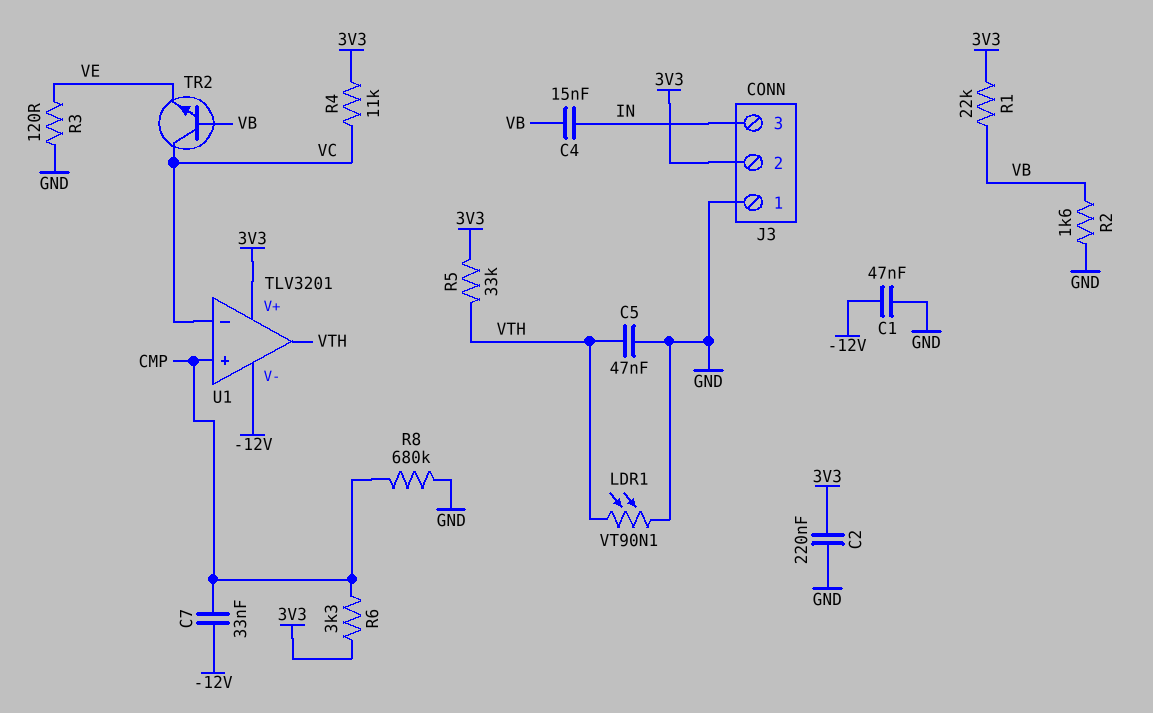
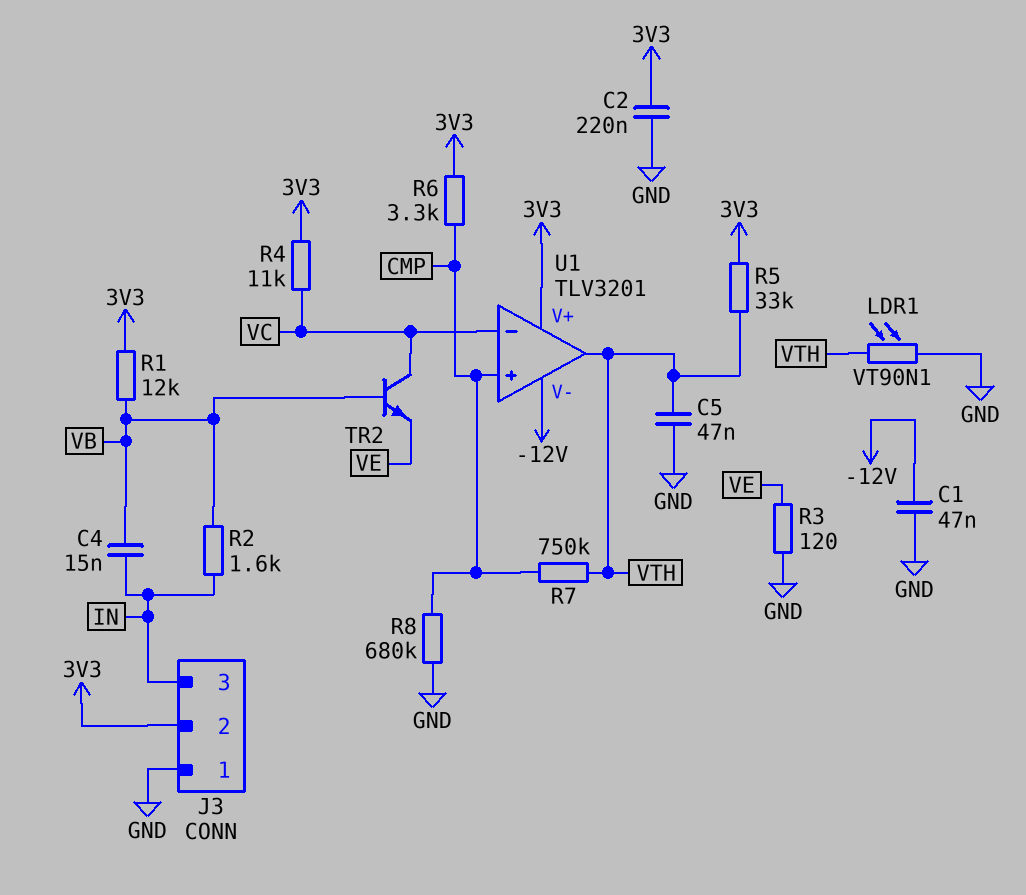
C7: 33nF (-12V, CMP) -> none
R1: 22k (3V3, VB) -> 12k (3V3, VB)
R2: 1.6k (GND, VB) -> 1.6k (IN, VB)
R7: none -> 750k (CMP, VTH)

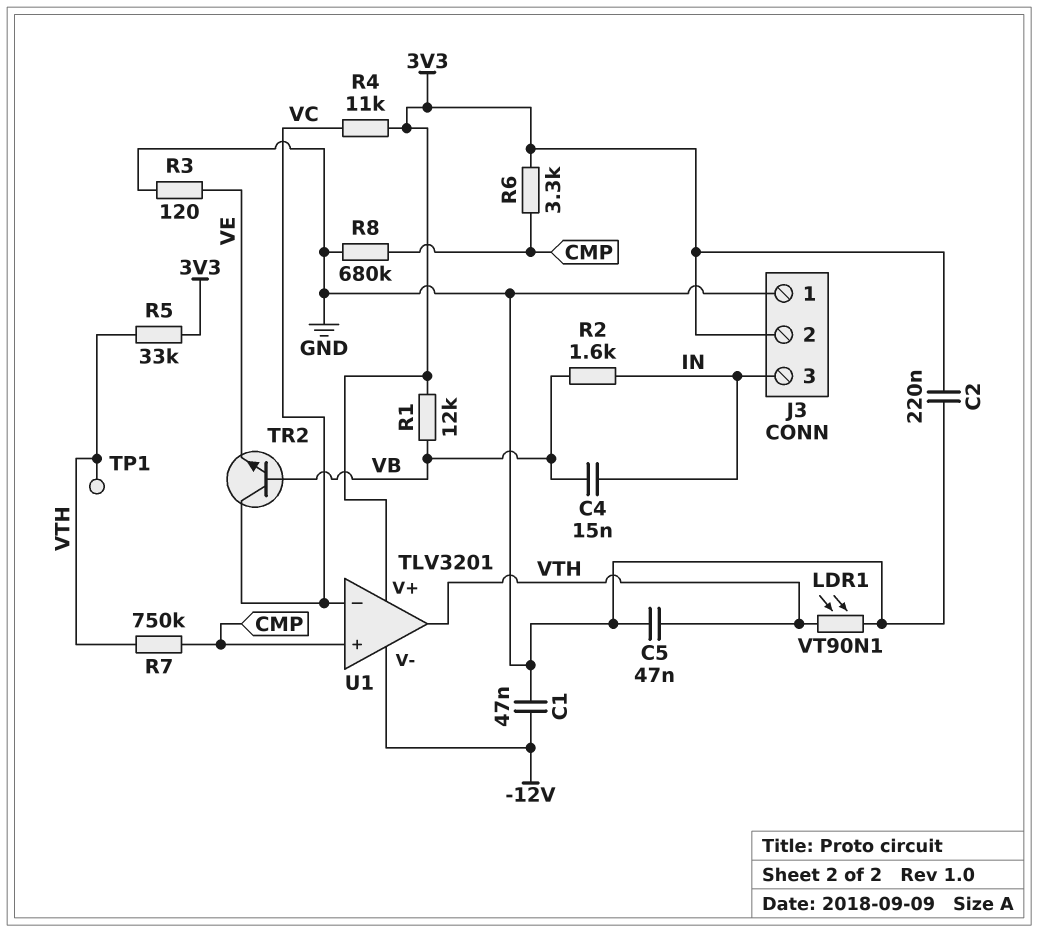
TP1: none -> test point (VTH)

